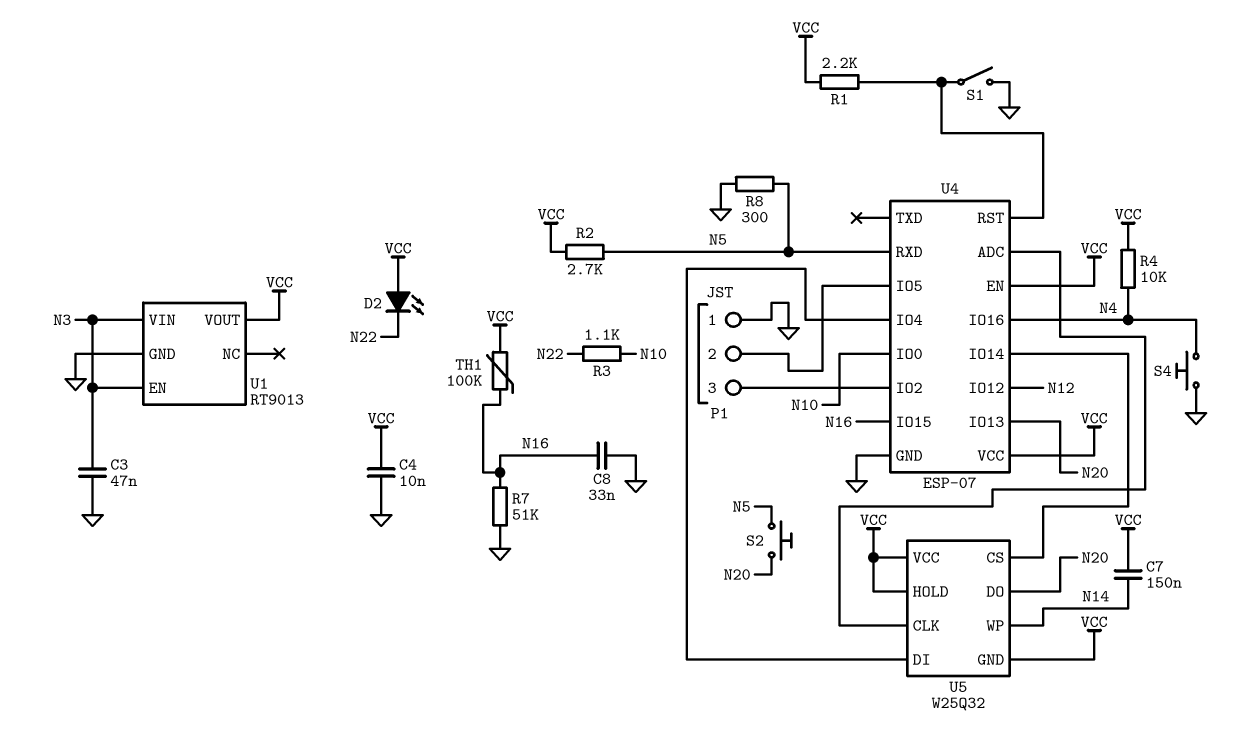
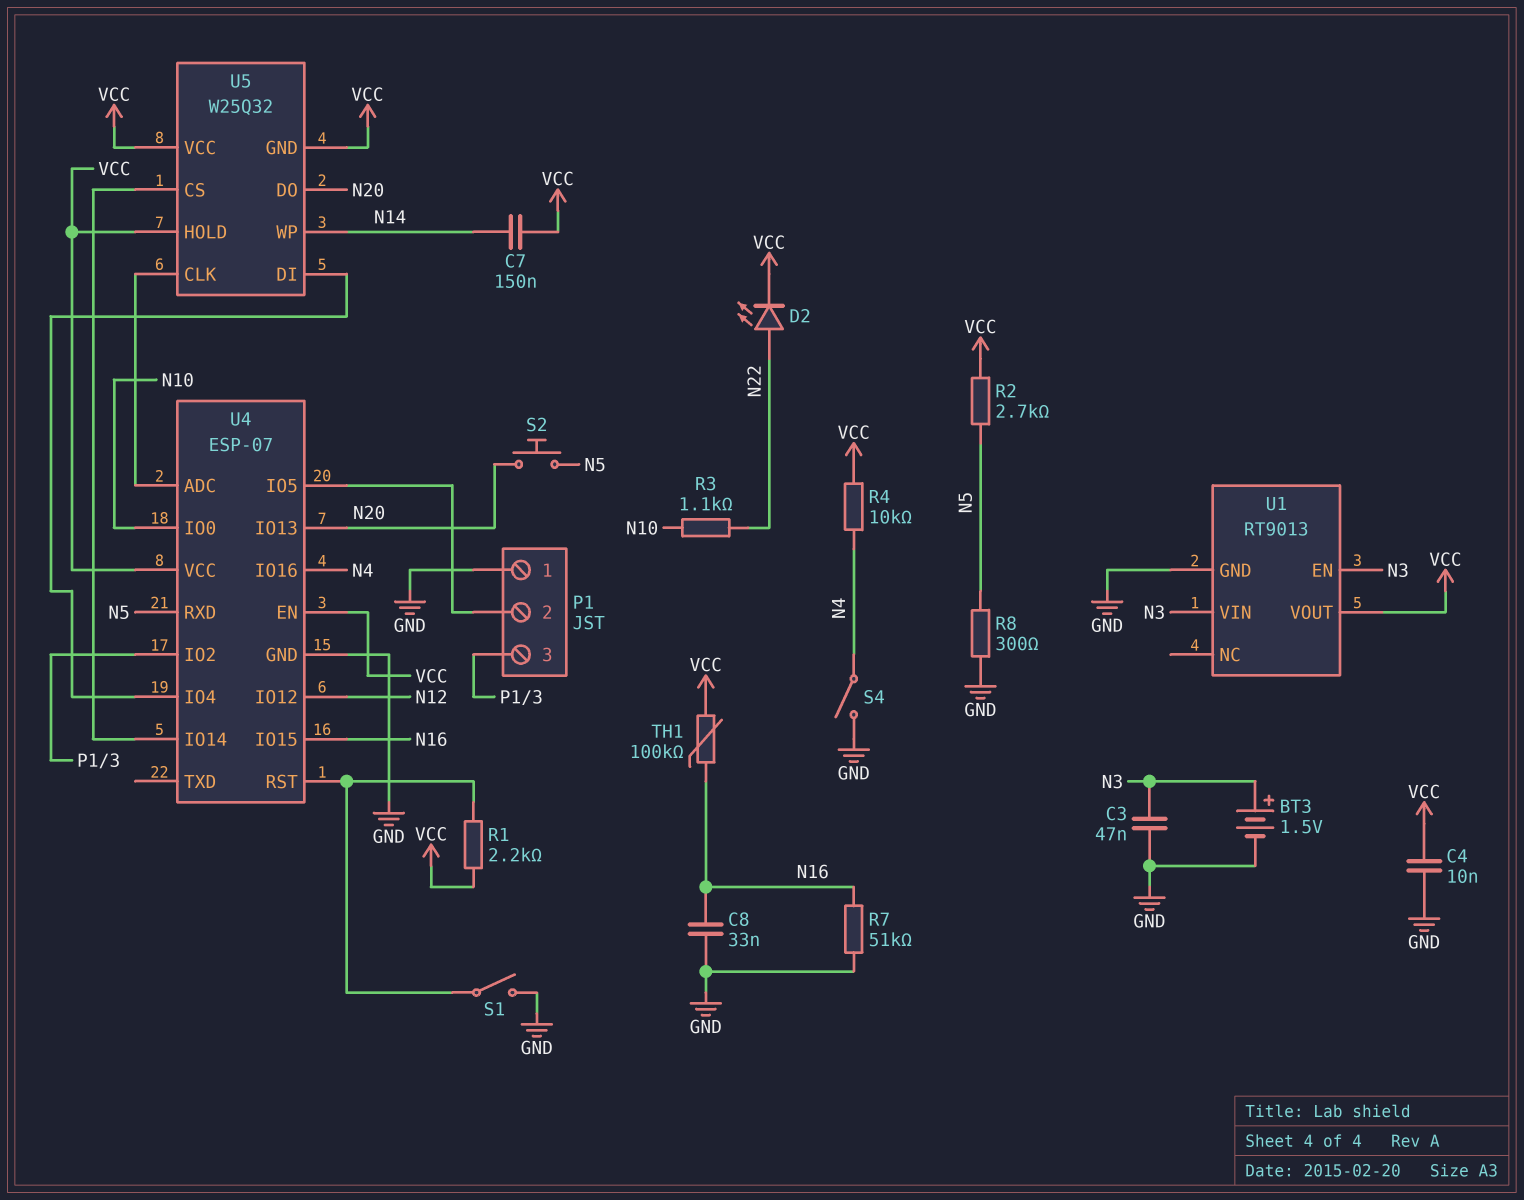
BT3: none -> 1.5V (plus N3, minus GND)
D2: LED (A VCC, K N22) -> LED (A N22, K VCC)
S4: button (GND, N4) -> switch (GND, N4)

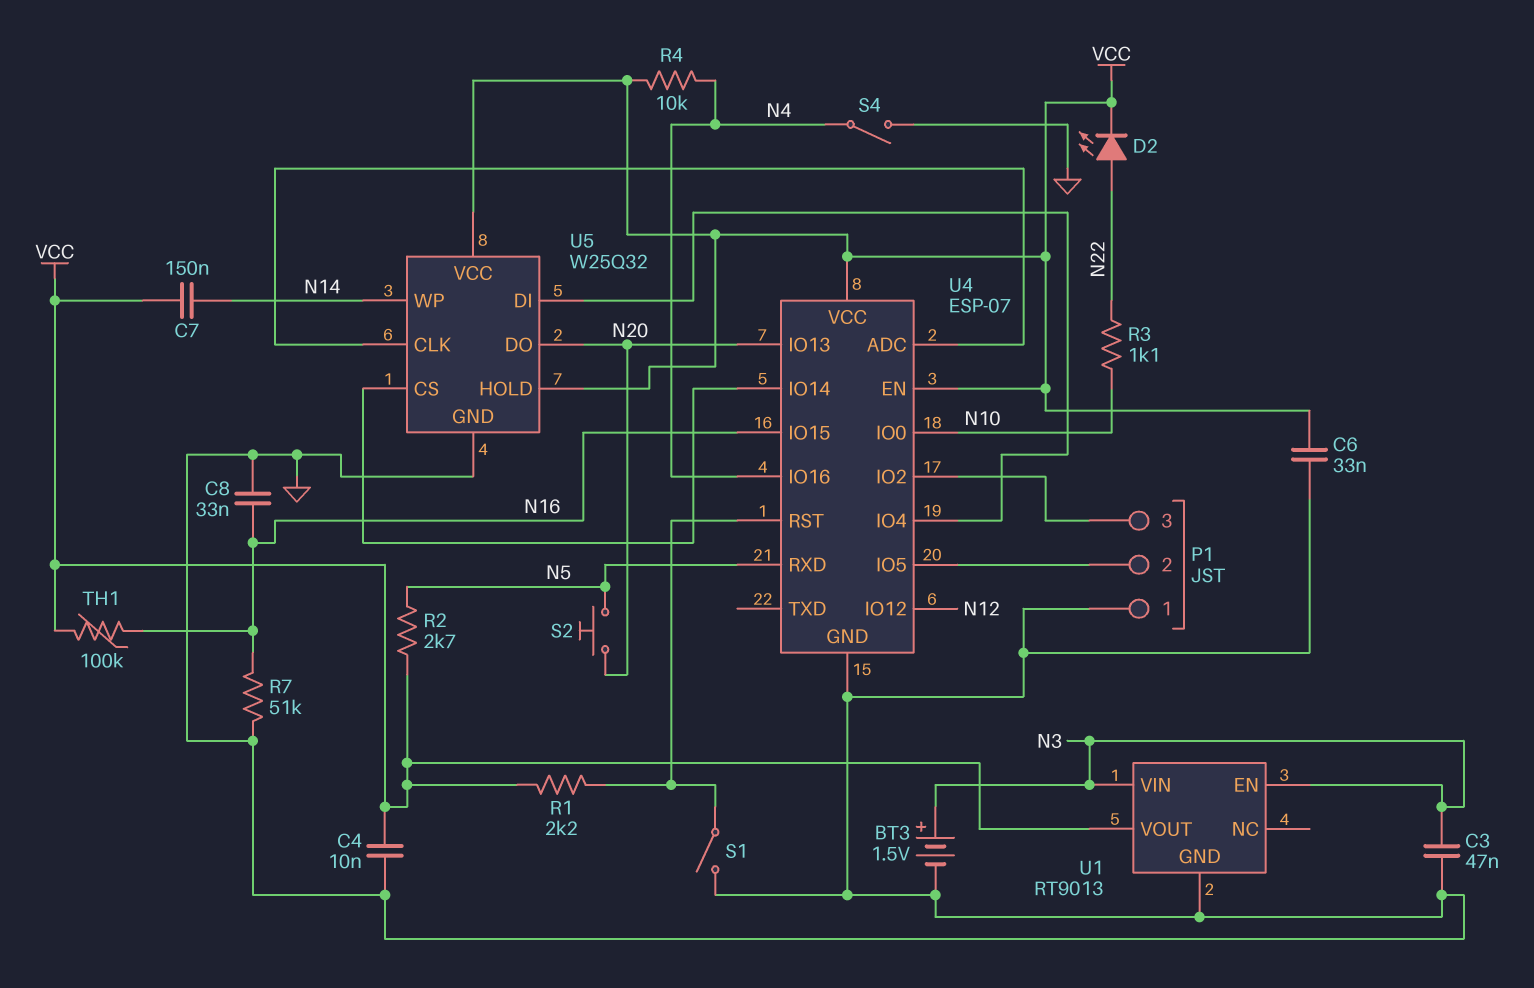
C6: none -> 33nF (GND, VCC)
R8: 300 (GND, N5) -> none
U5 pin GND: VCC -> GND

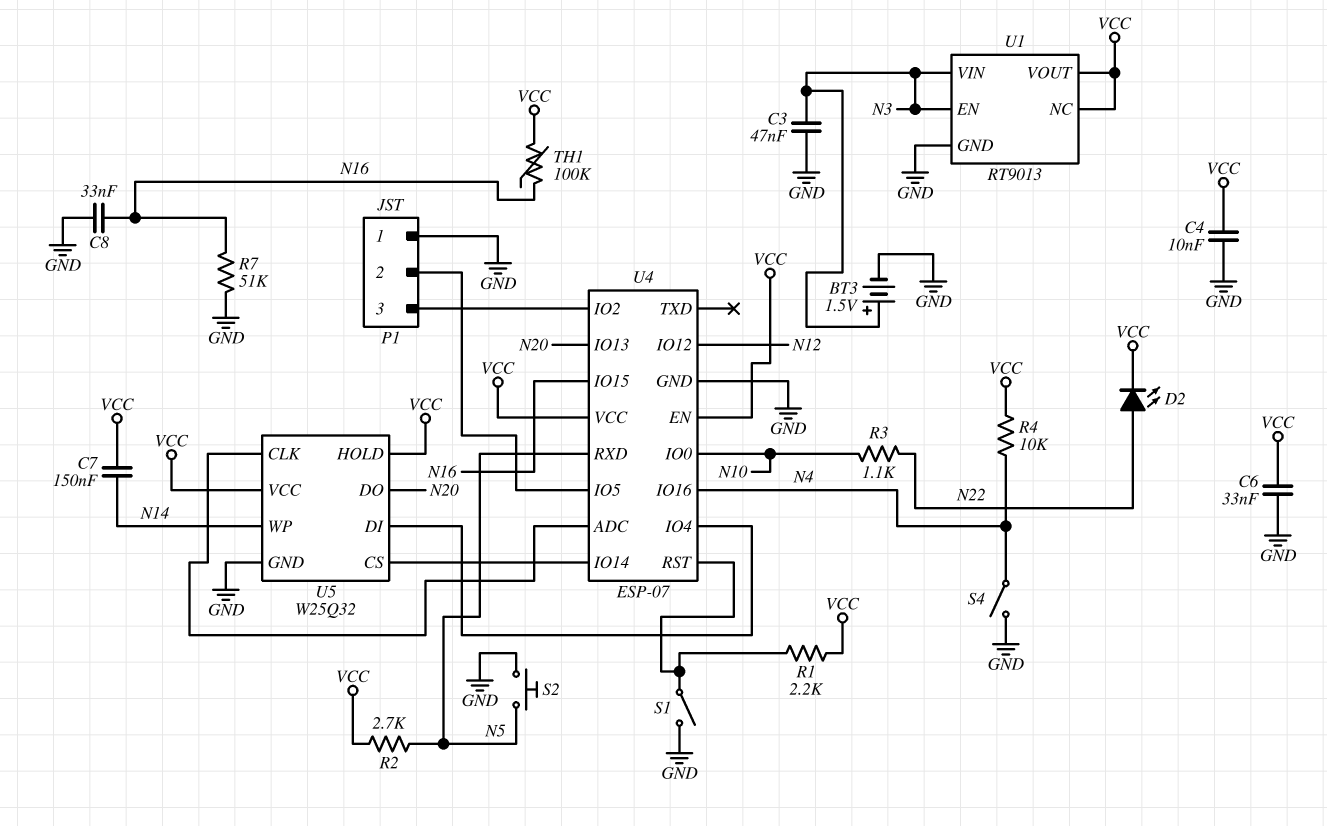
S2: button (N5, N20) -> button (GND, N5)
U1 pin NC: none -> VCC

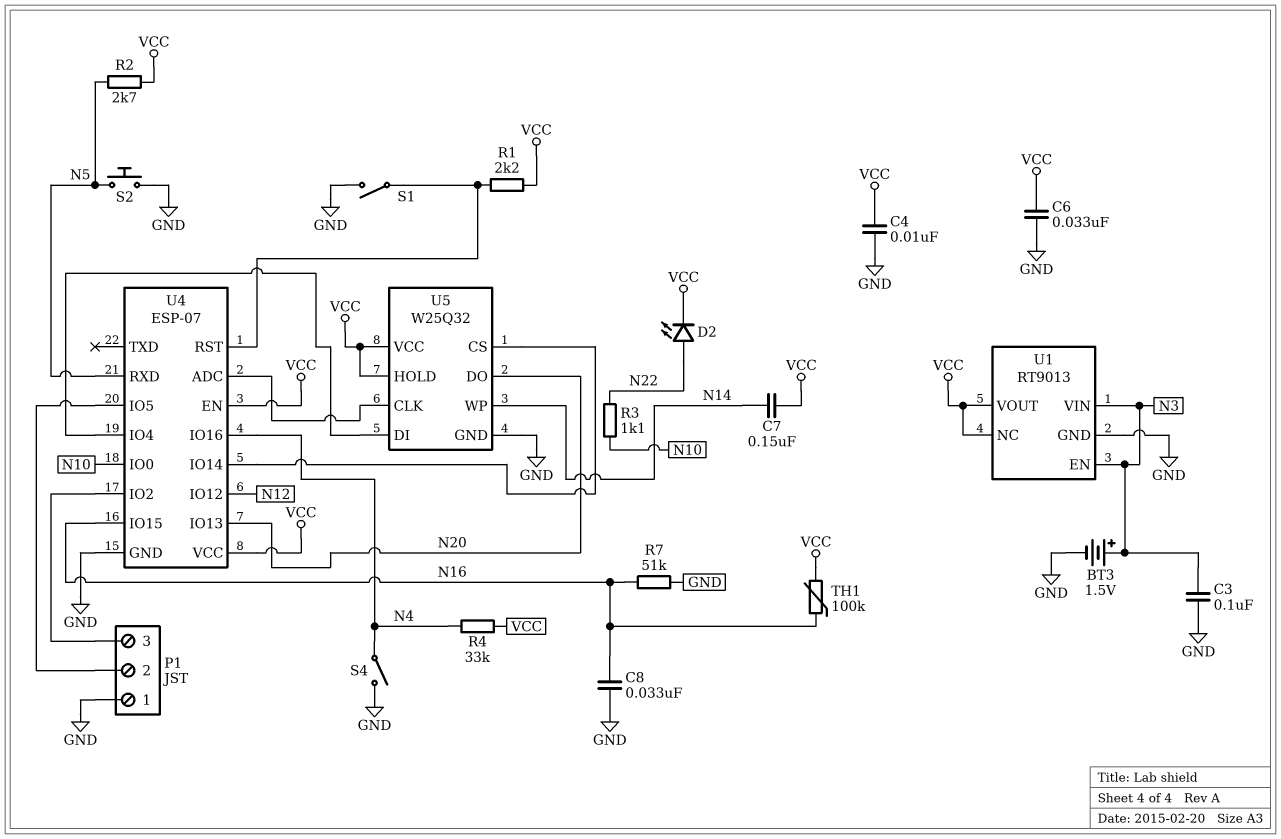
C3: 47nF (GND, N3) -> 100nF (GND, N3)
R4: 10k (N4, VCC) -> 33k (N4, VCC)

